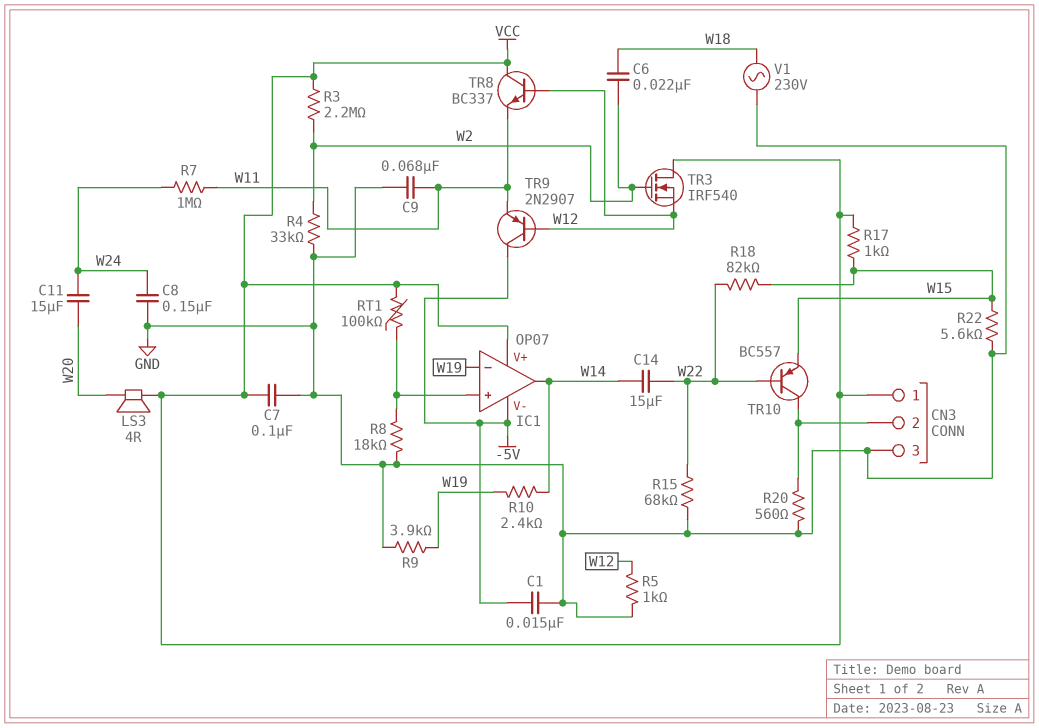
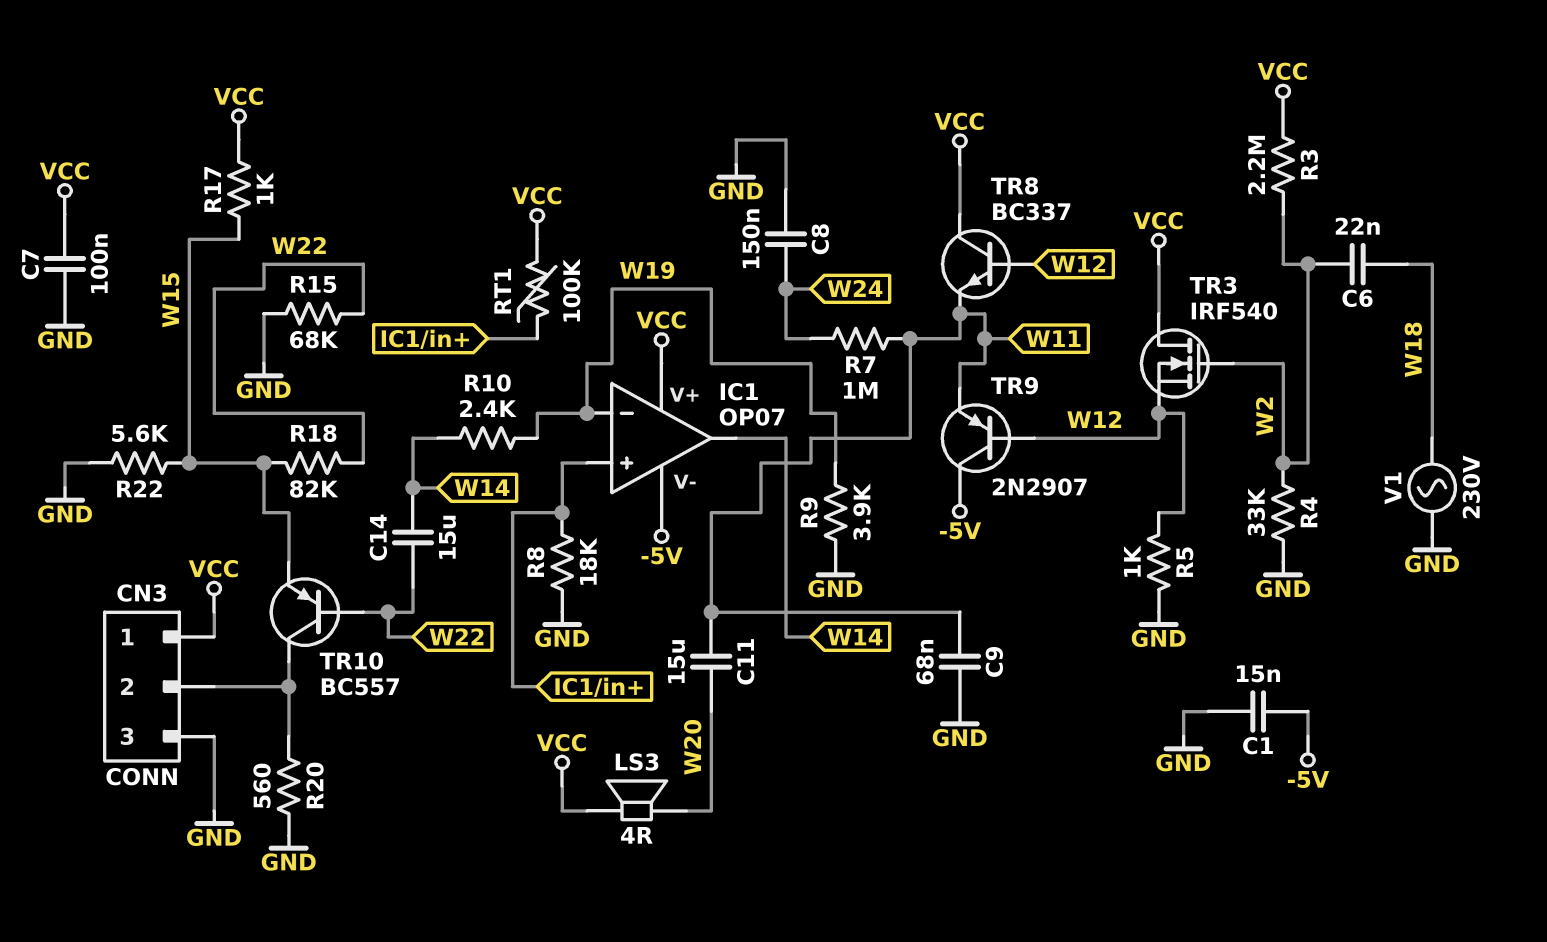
C11: 15uF (W20, W24) -> 15uF (W11, W20)

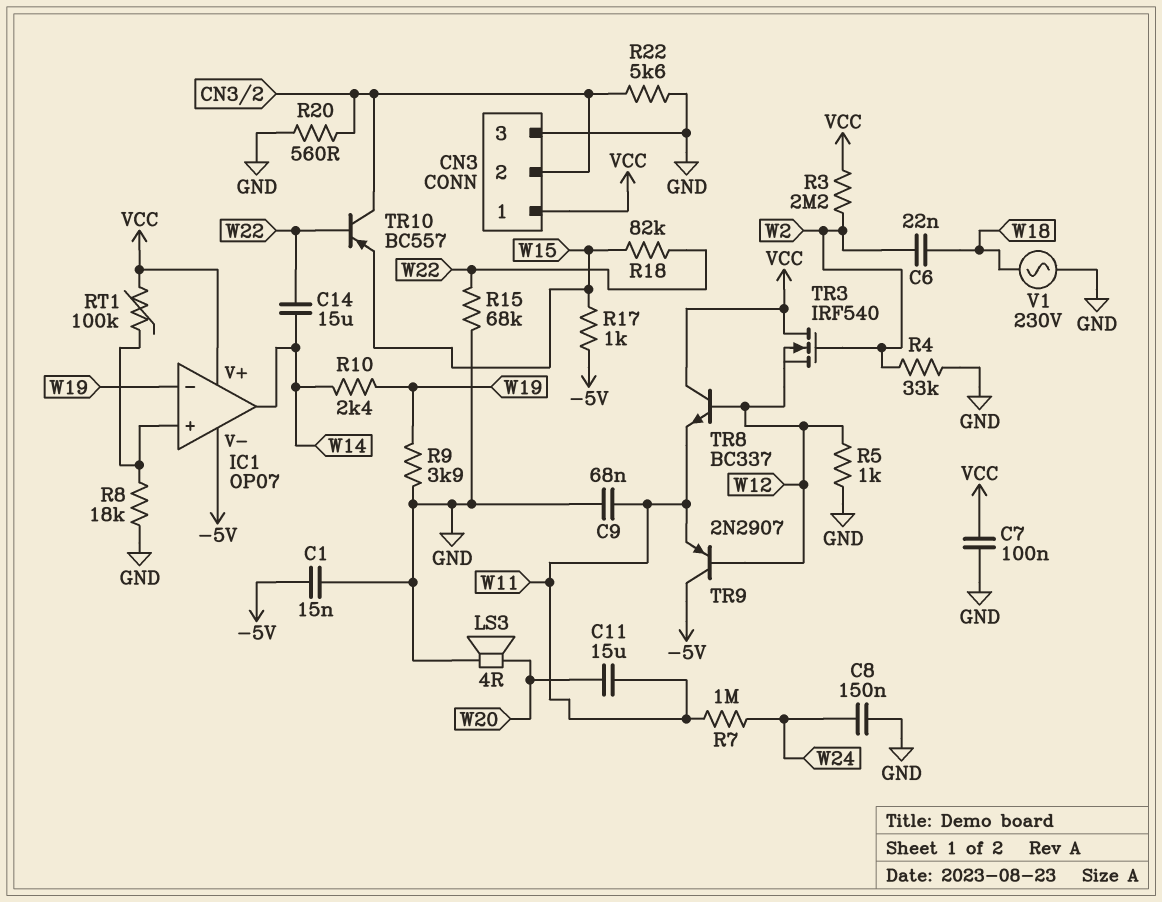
LS3: speaker 4R (VCC, W20) -> speaker 4R (GND, W20)
R17: 1k (VCC, W15) -> 1k (-5V, W15)
R22: 5.6k (GND, W15) -> 5.6k (CN3/2, GND)

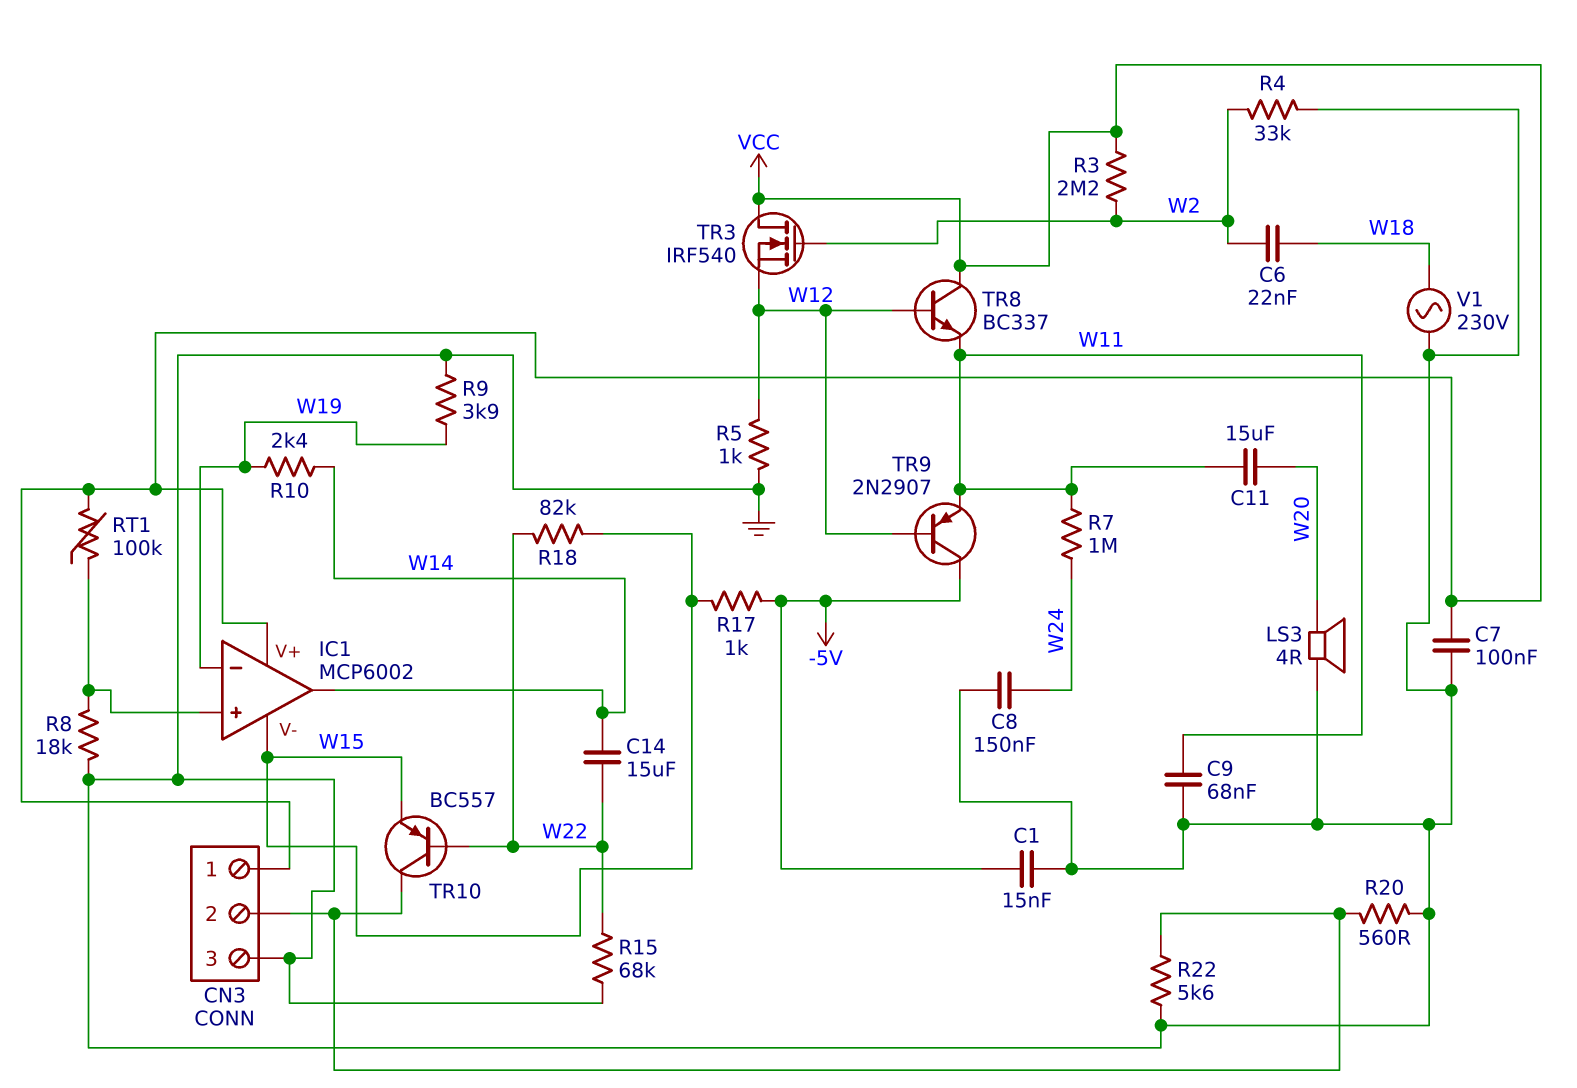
IC1: OP07 -> MCP6002
IC1 pin V-: -5V -> W15

